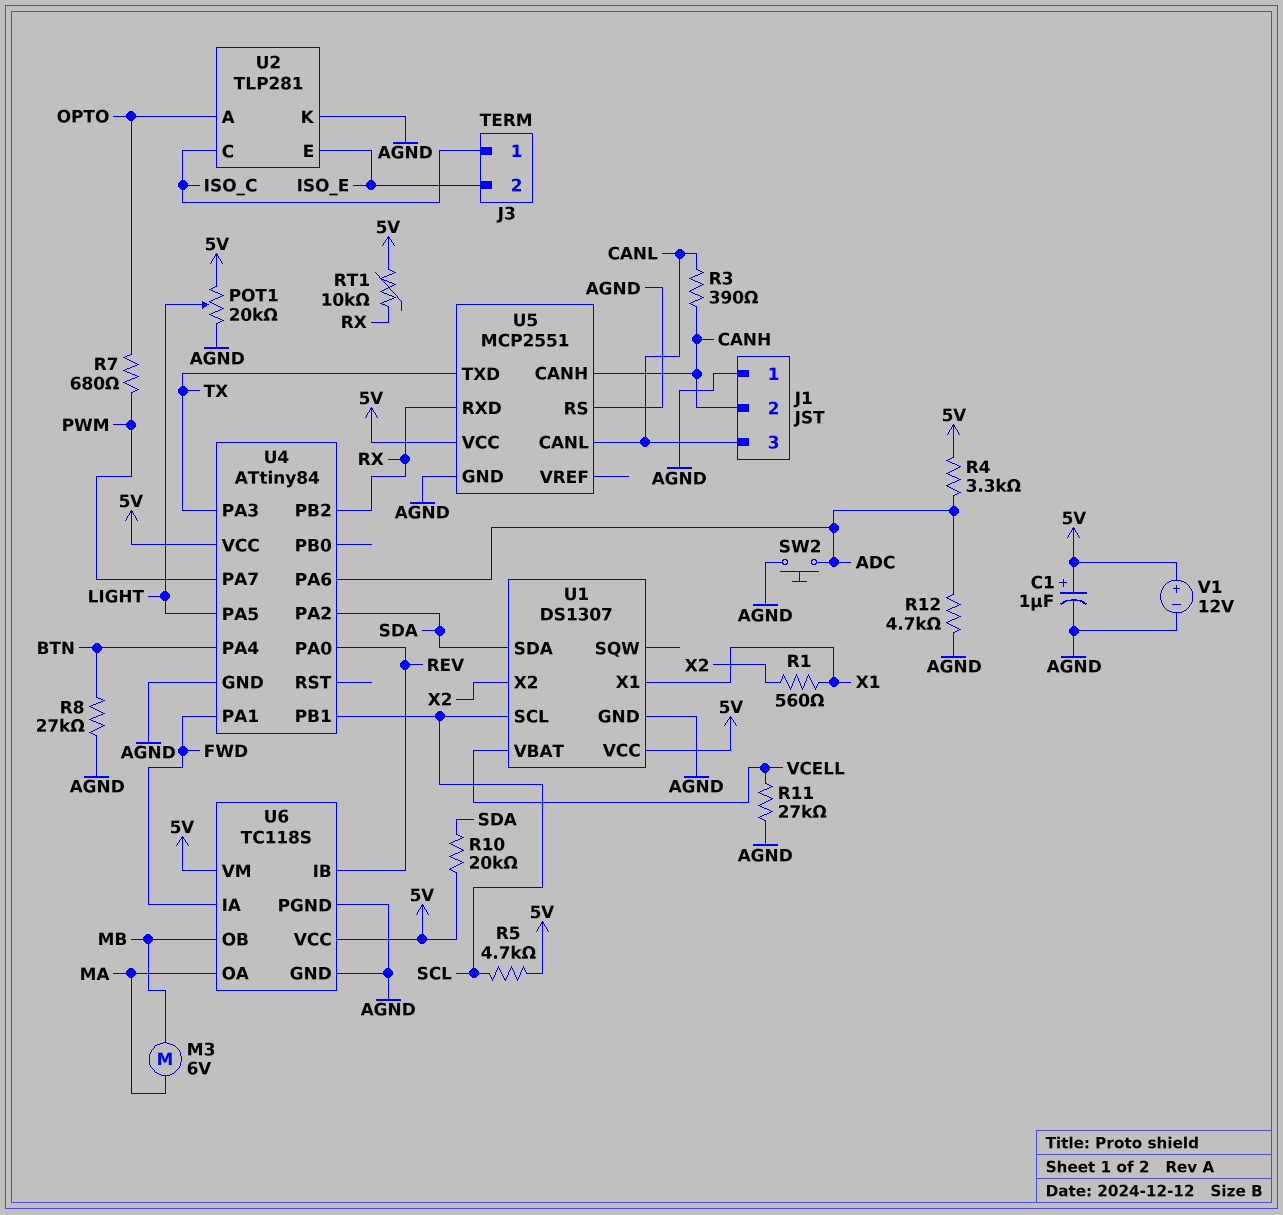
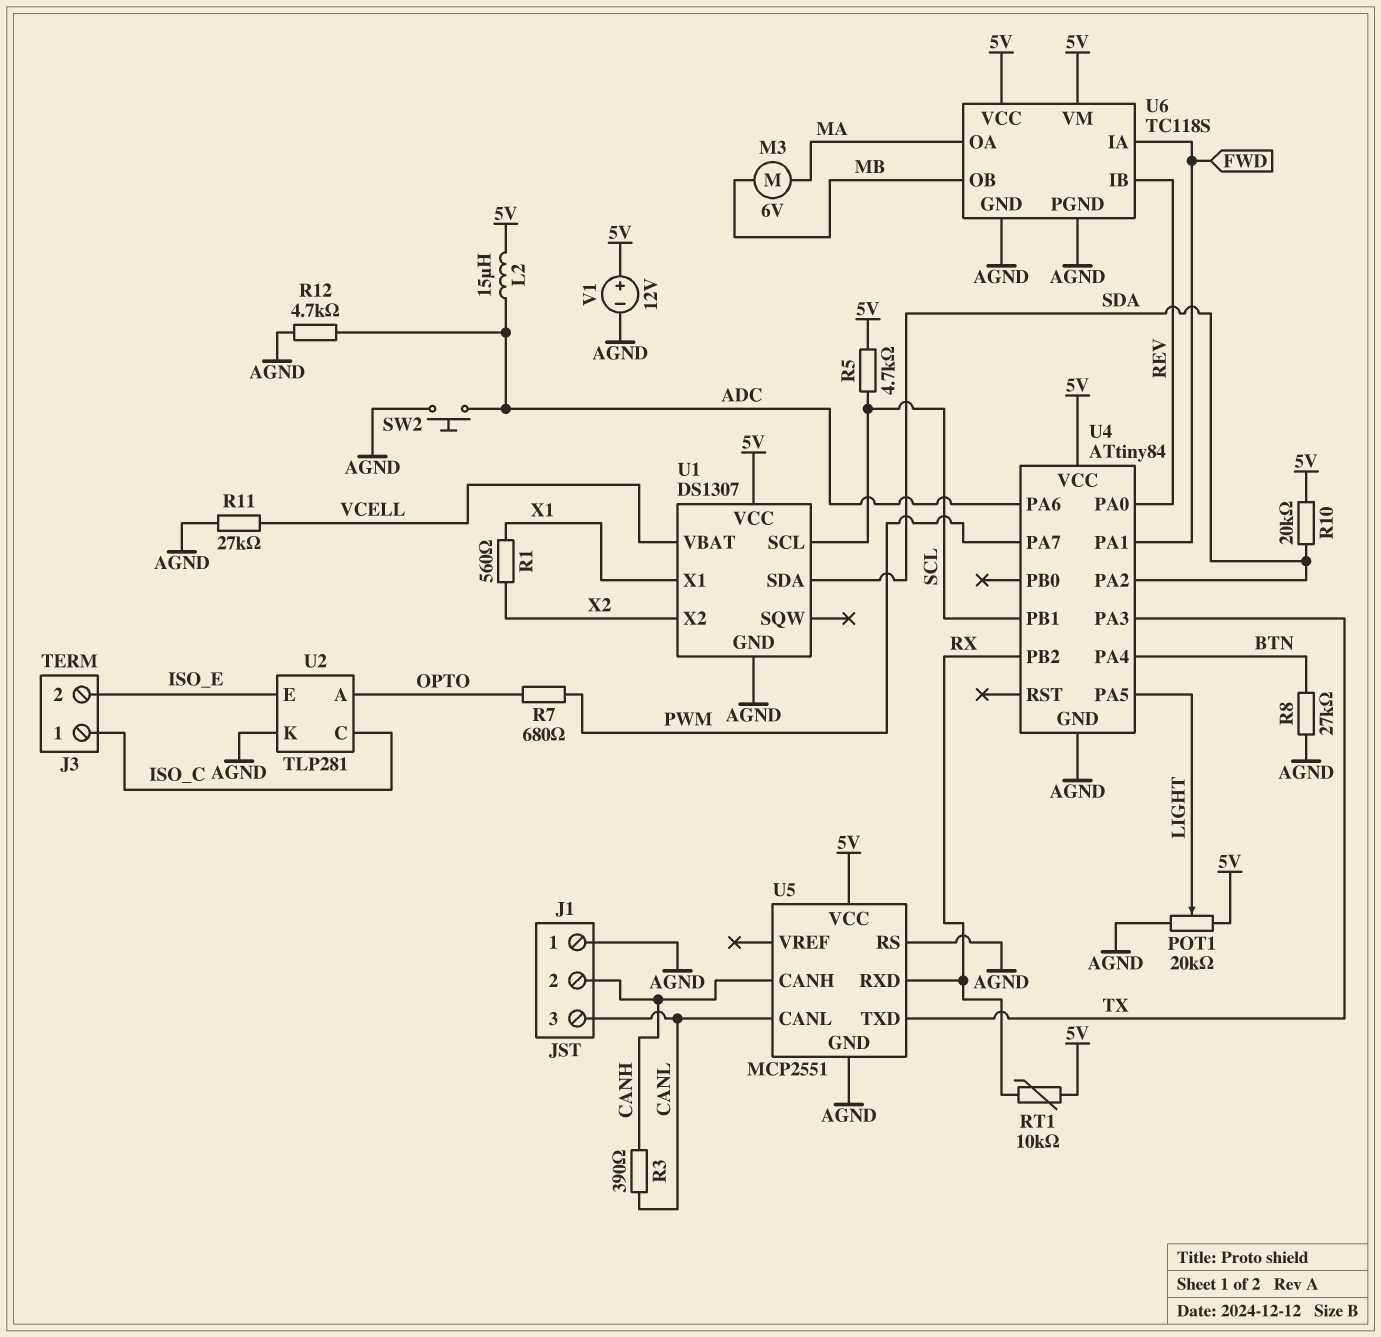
C1: 1uF (plus 5V, minus AGND) -> none
L2: none -> 15uH (5V, ADC)
R4: 3.3k (5V, ADC) -> none

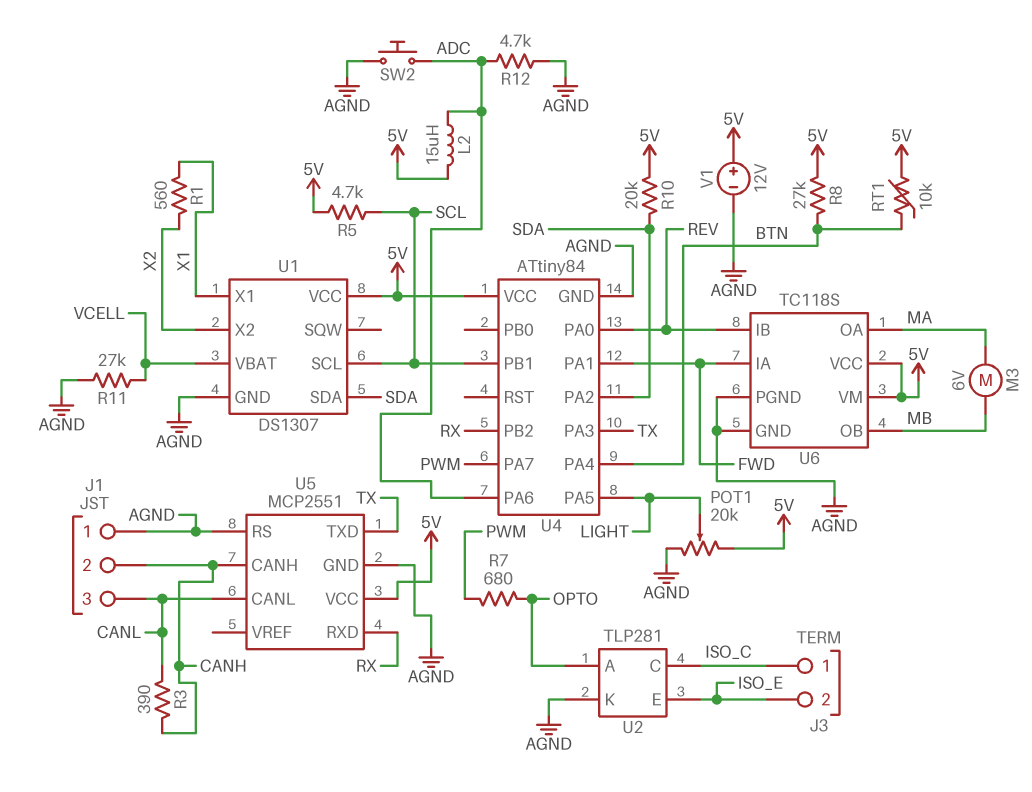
R8: 27k (AGND, BTN) -> 27k (5V, BTN)
RT1: 10k (5V, RX) -> 10k (5V, BTN)

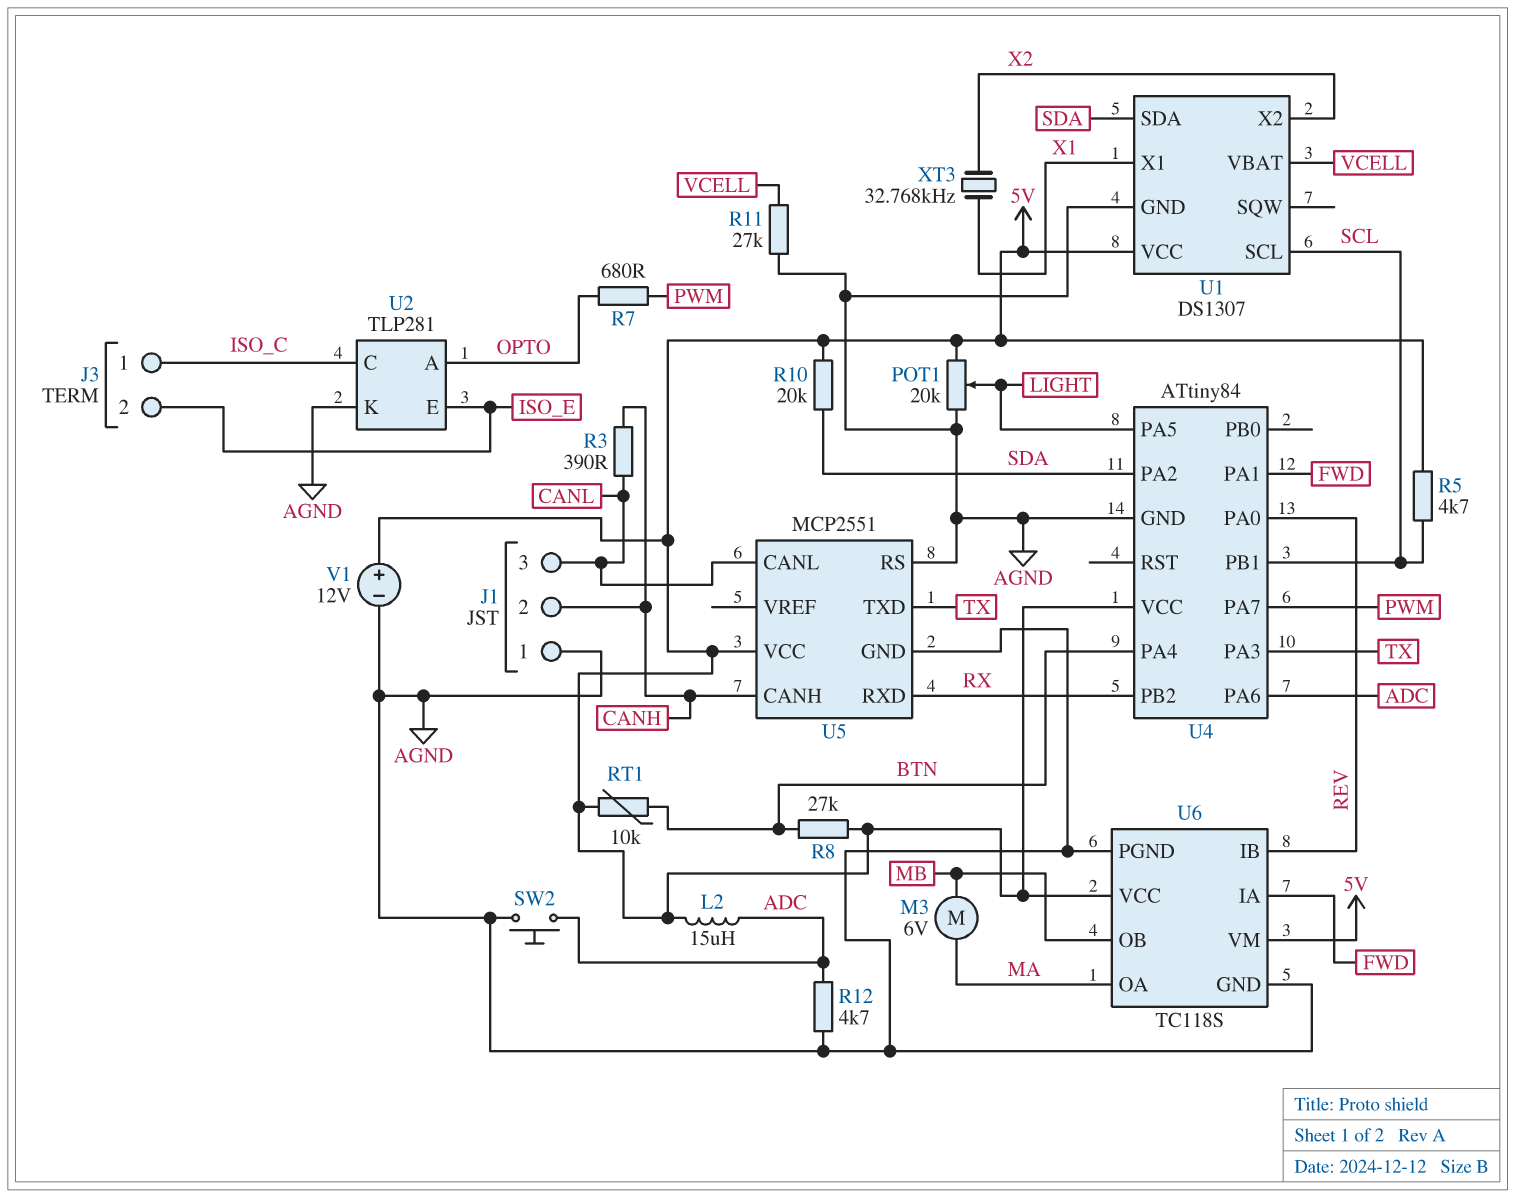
R1: 560 (X1, X2) -> none
XT3: none -> 32.768kHz (X1, X2)

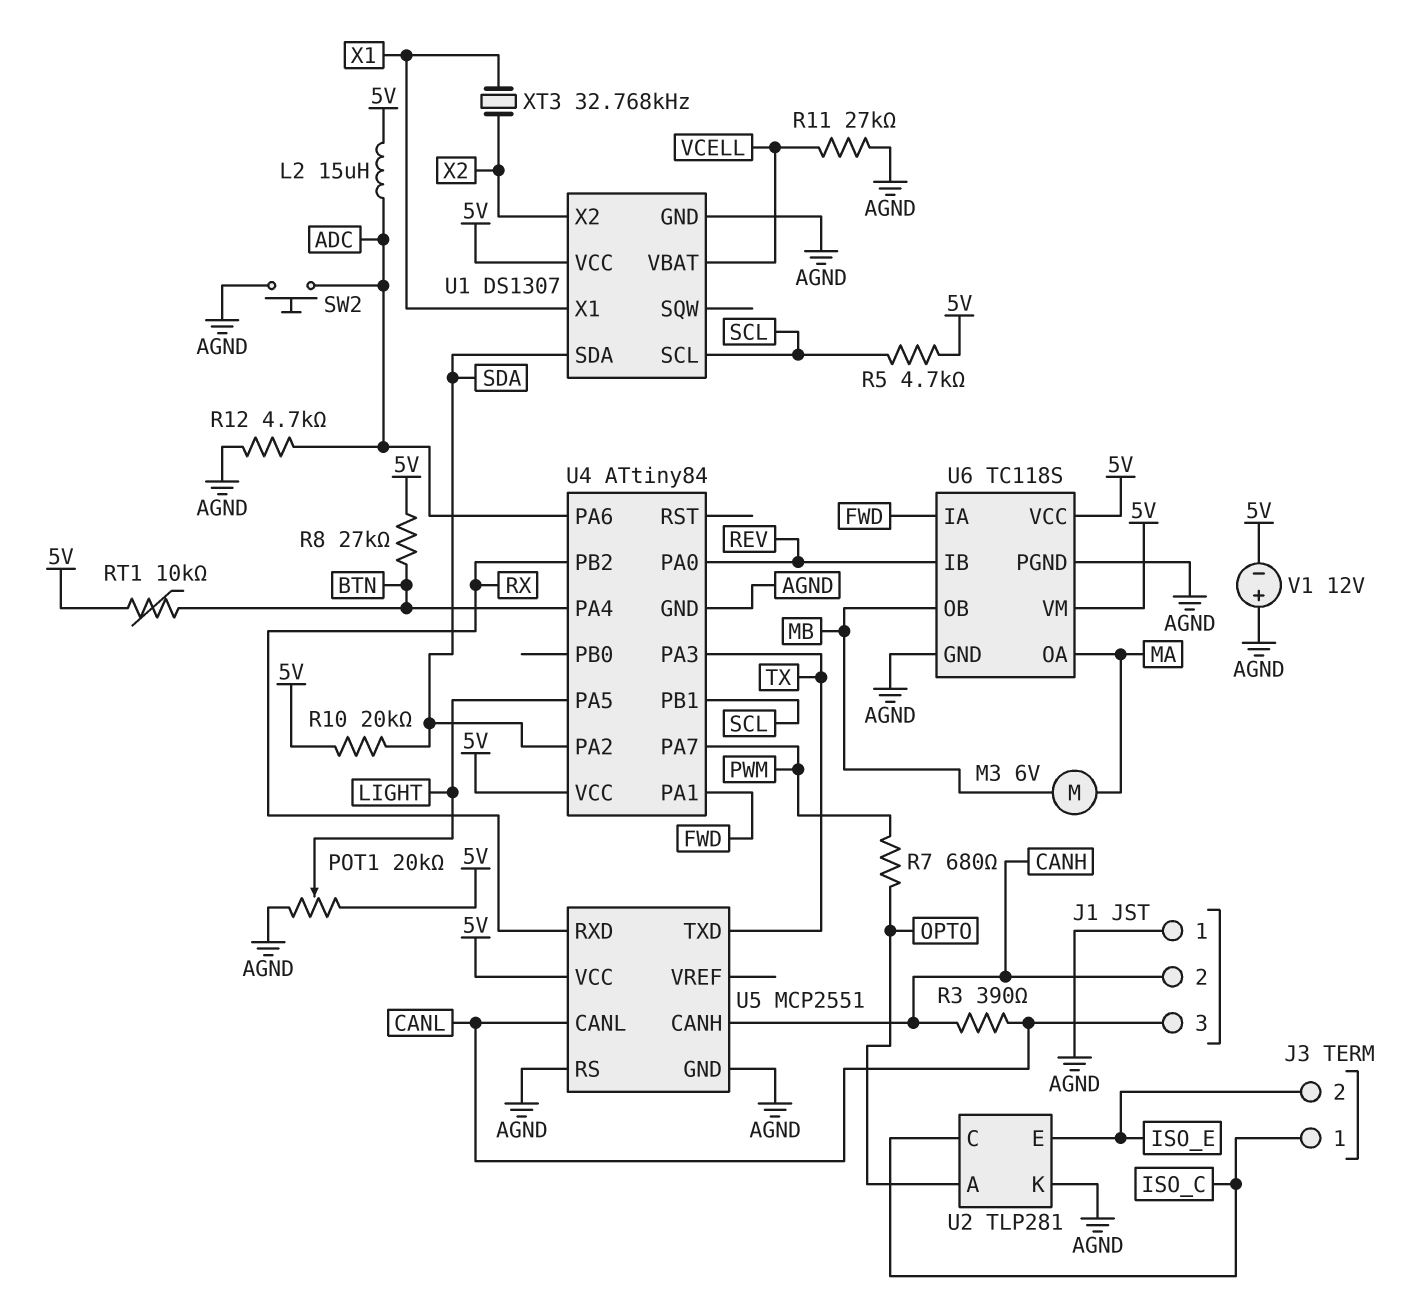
V1: 12V (plus 5V, minus AGND) -> 12V (plus AGND, minus 5V)

